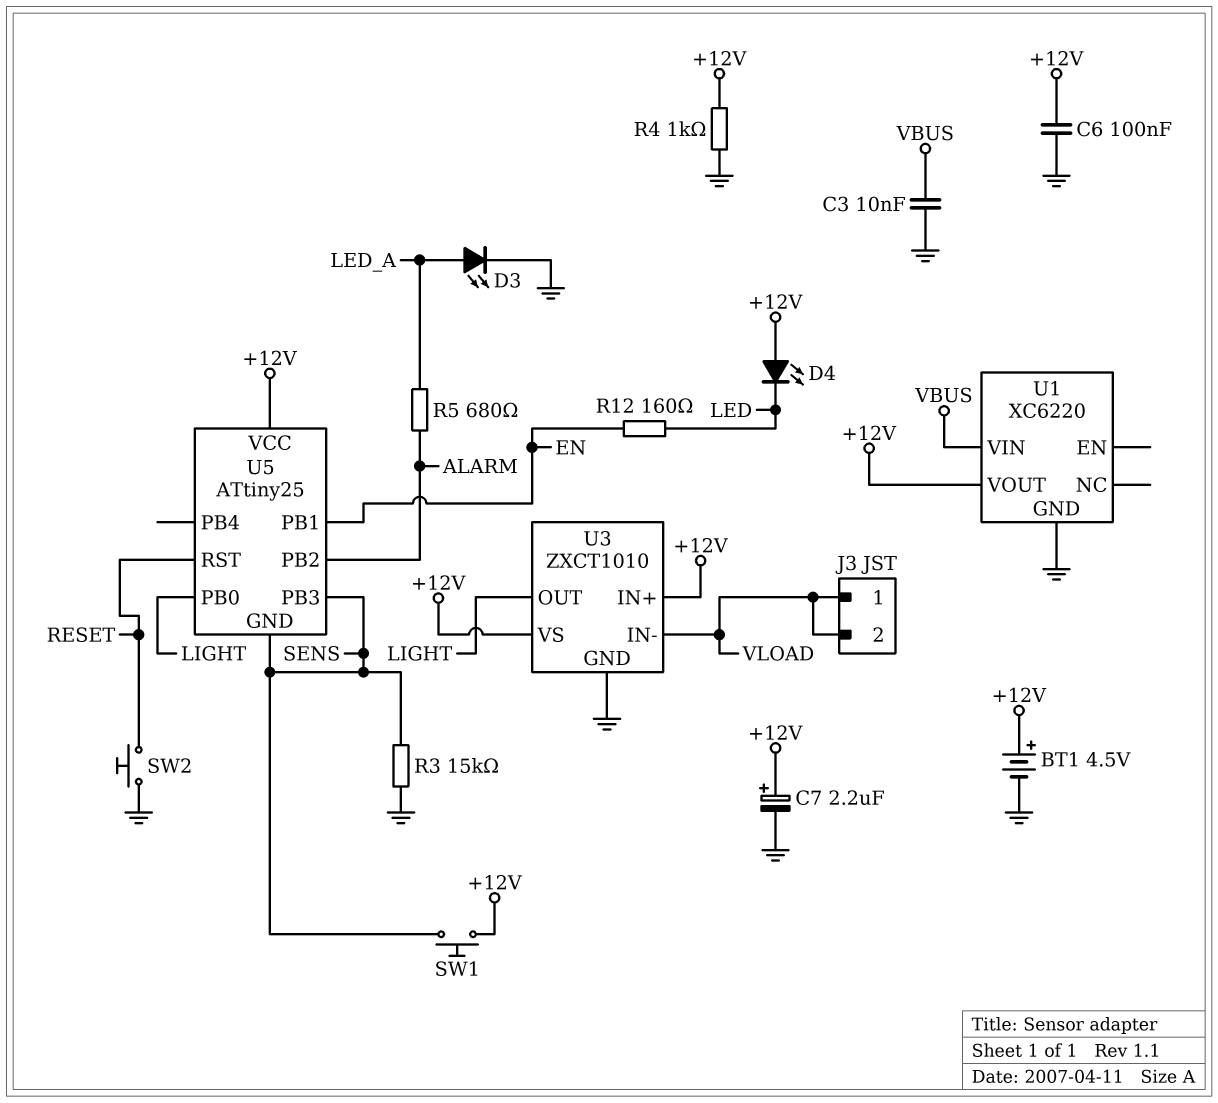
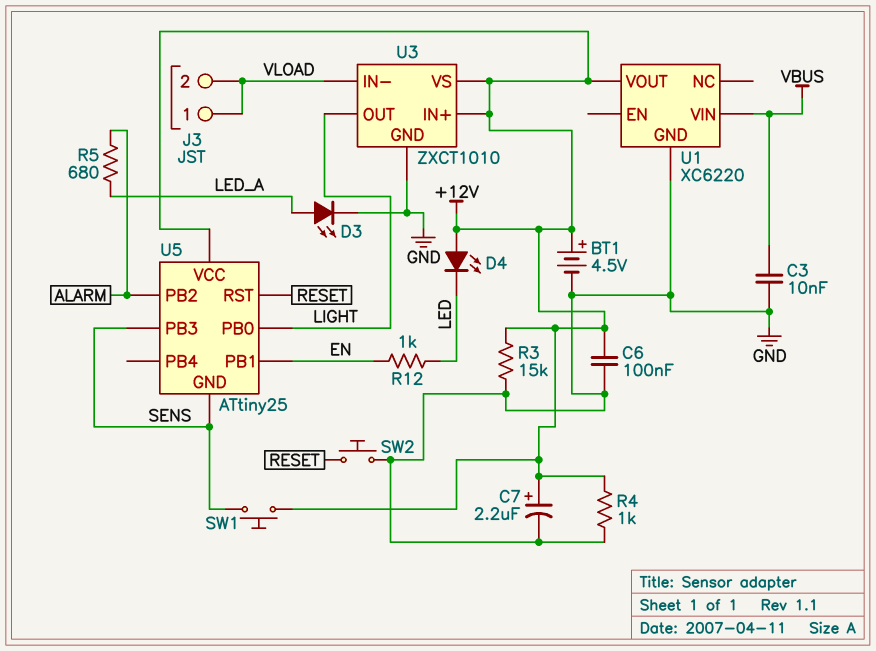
R3: 15k (GND, SENS) -> 15k (+12V, GND)
R12: 160 (EN, LED) -> 1k (EN, LED)

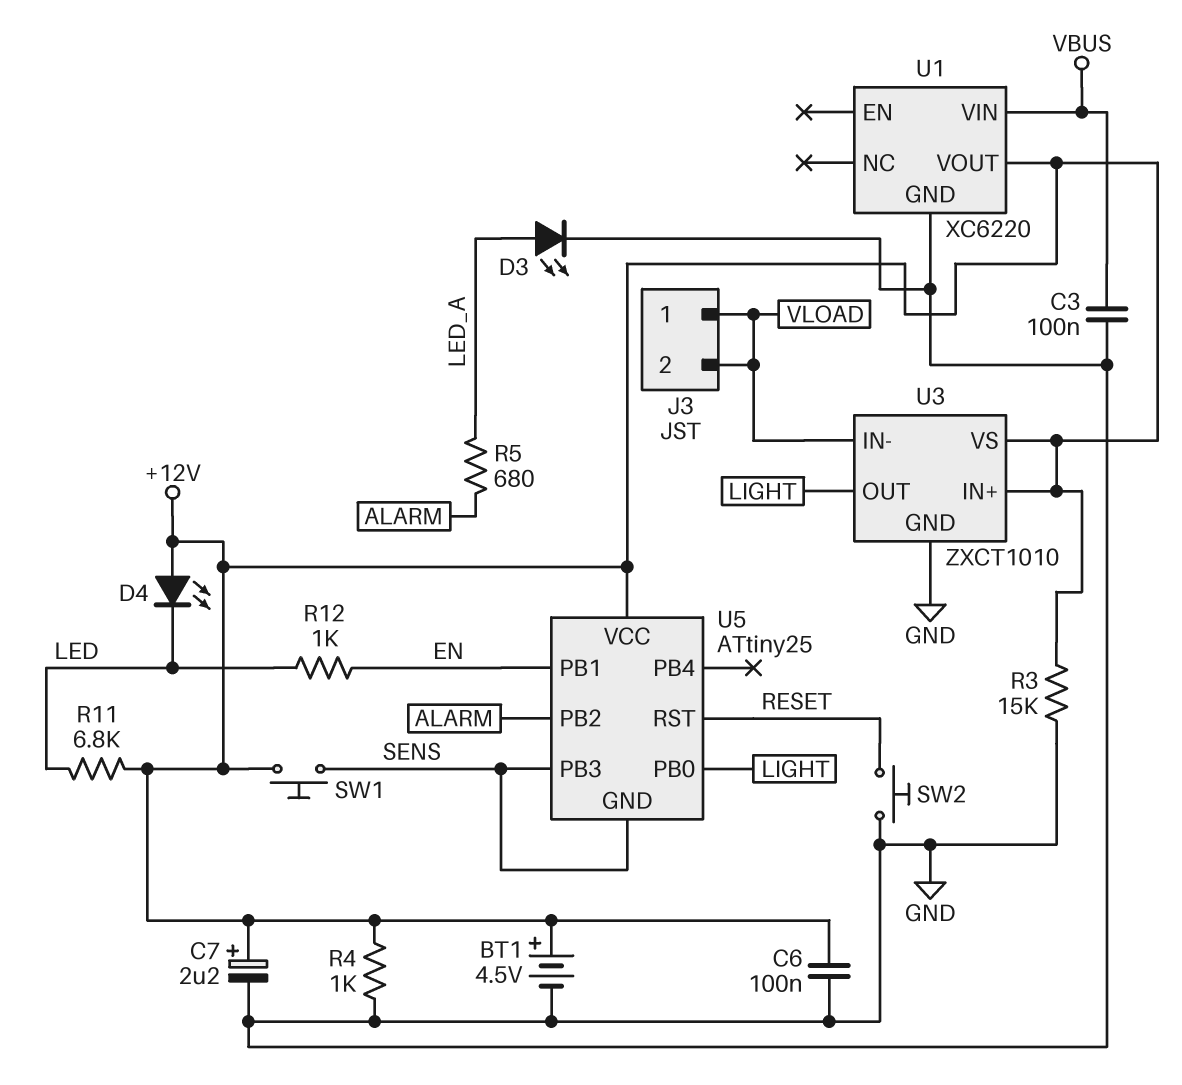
C3: 10nF (GND, VBUS) -> 100nF (GND, VBUS)
R11: none -> 6.8k (+12V, LED)

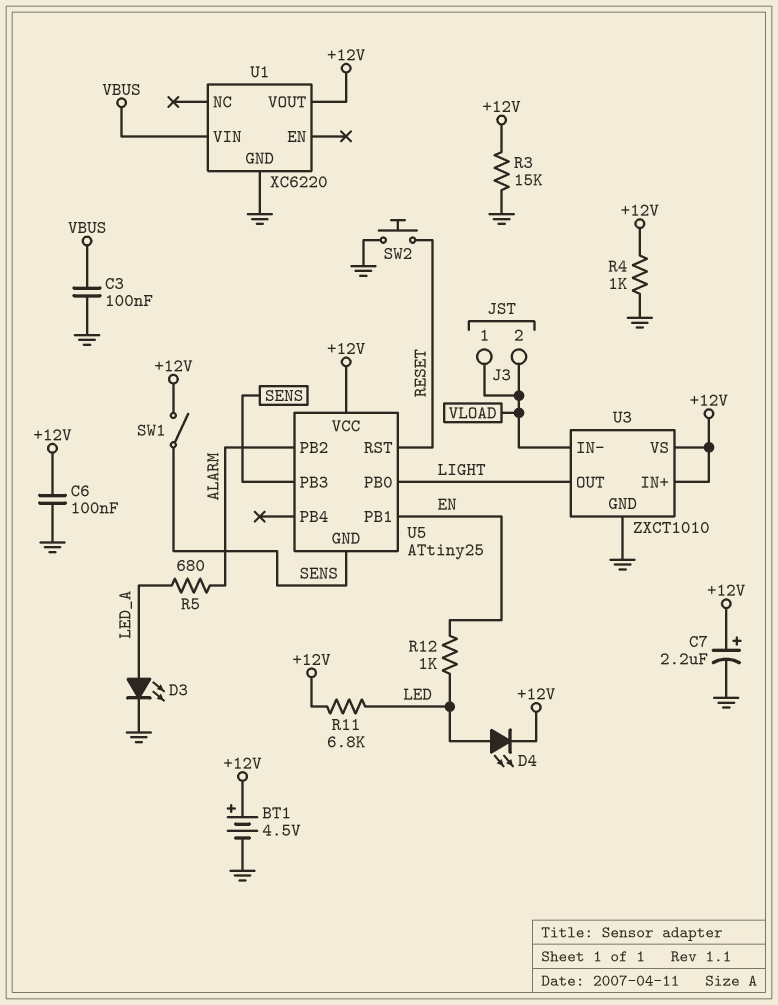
D4: LED (A +12V, K LED) -> LED (A LED, K +12V)
SW1: button (+12V, SENS) -> switch (+12V, SENS)

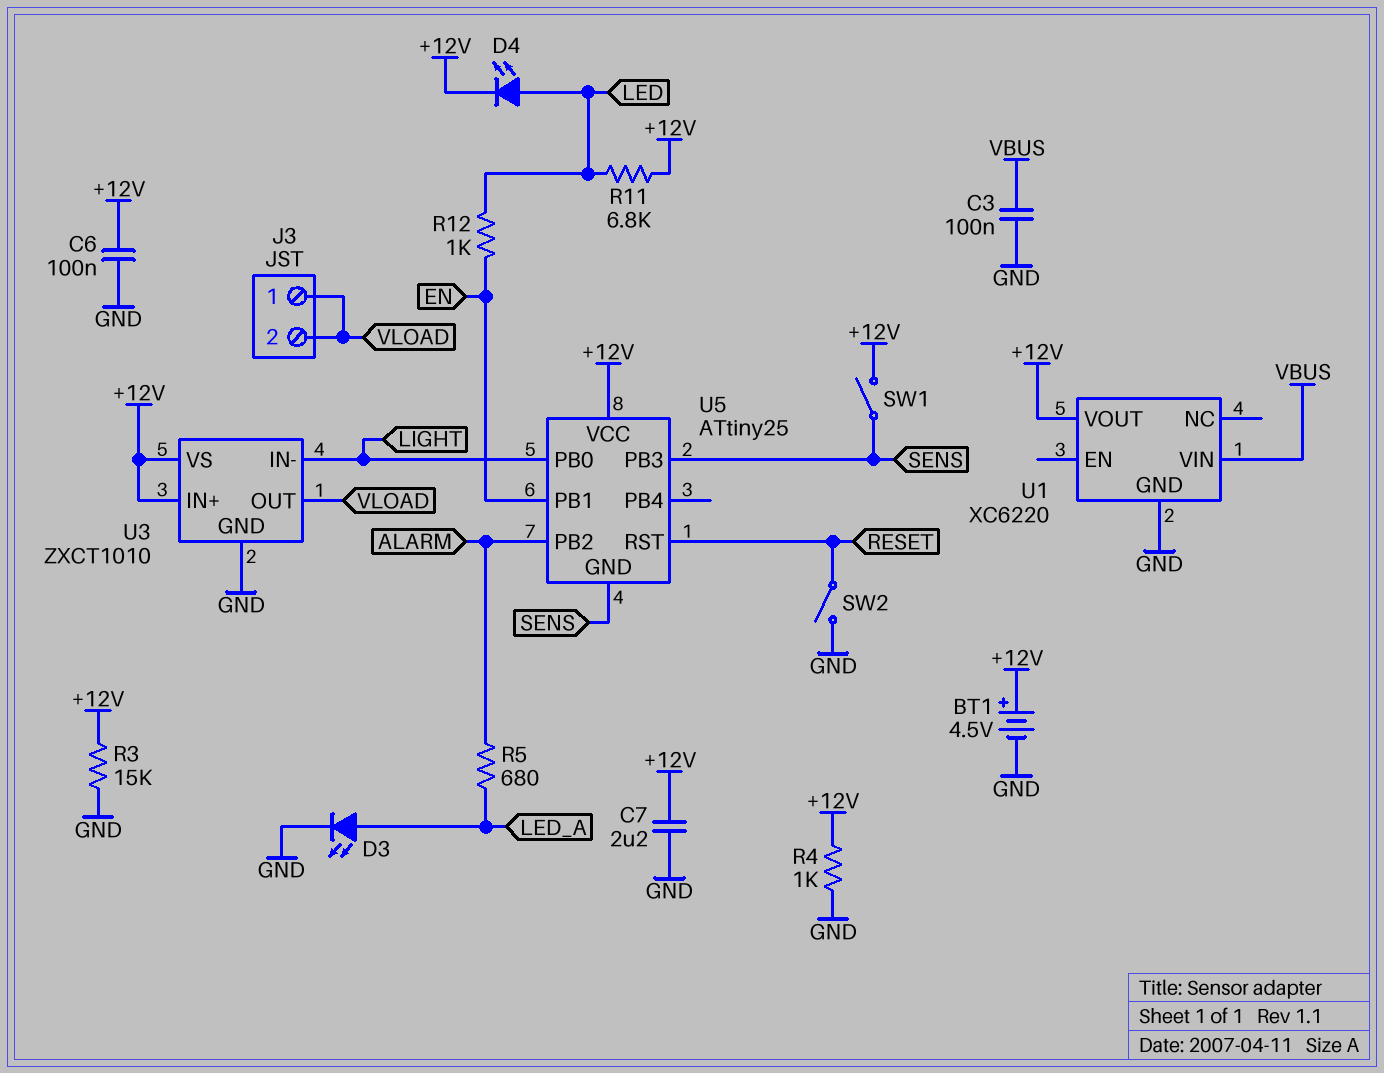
C7: 2.2uF (plus +12V, minus GND) -> 2.2uF (+12V, GND)
SW2: button (GND, RESET) -> switch (GND, RESET)
U3 pin IN-: VLOAD -> LIGHT
U3 pin OUT: LIGHT -> VLOAD

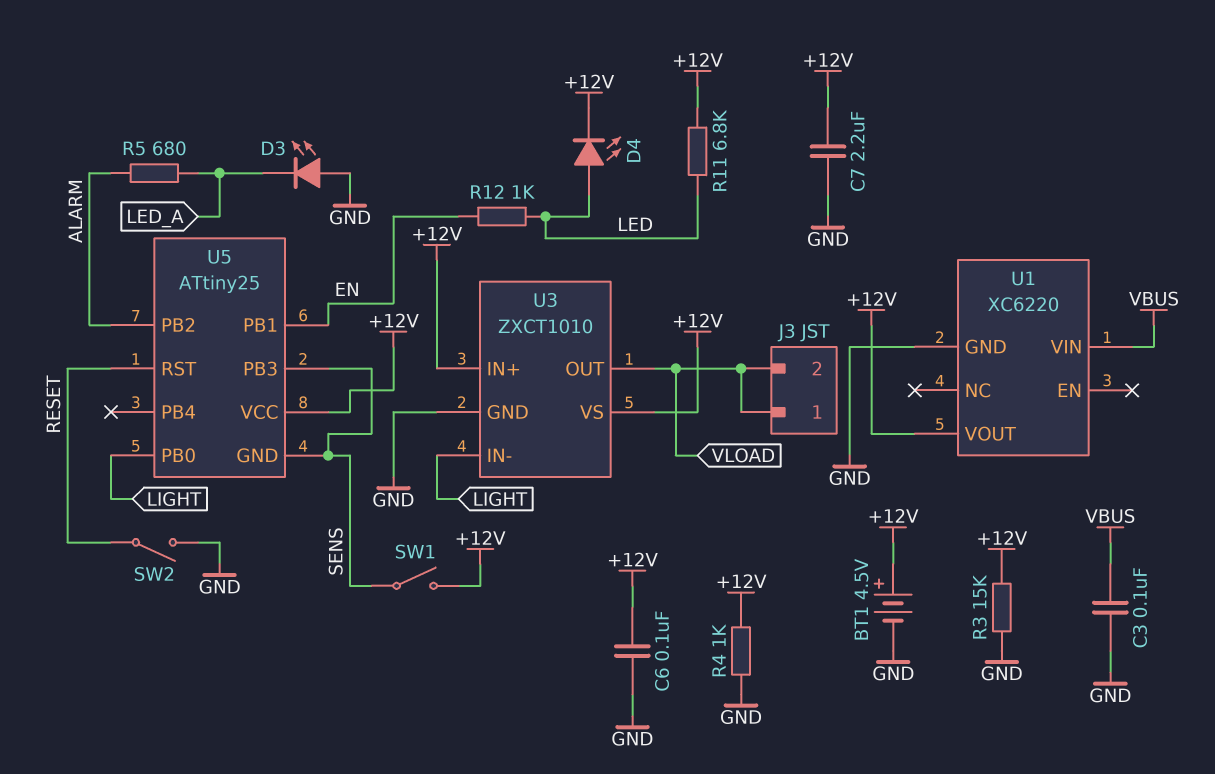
D3: LED (A LED_A, K GND) -> LED (A GND, K LED_A)

